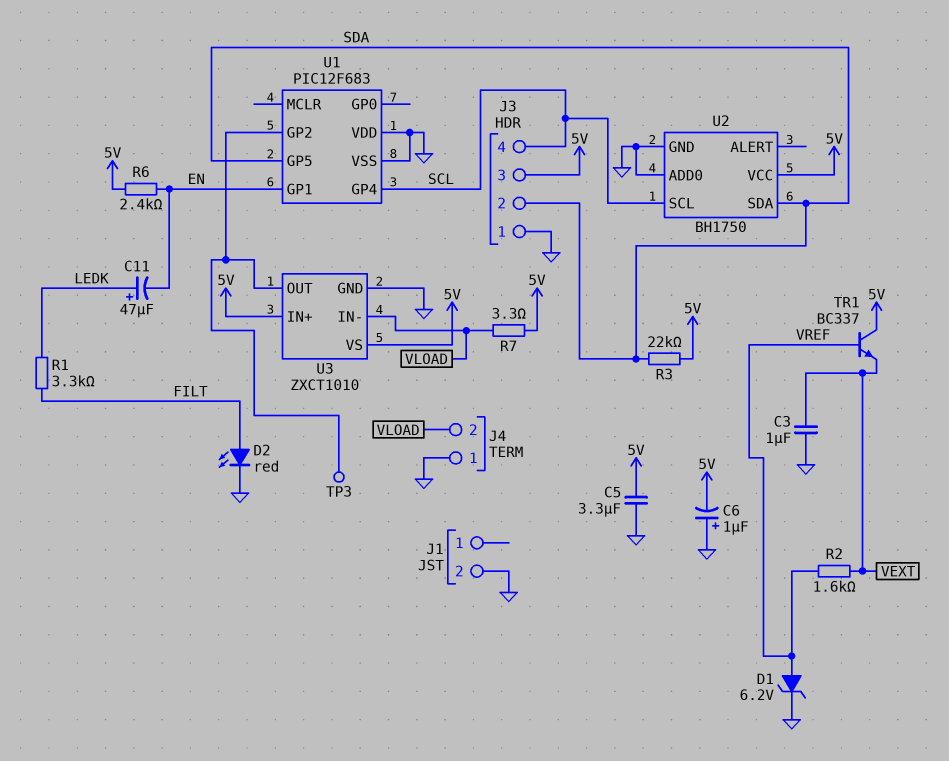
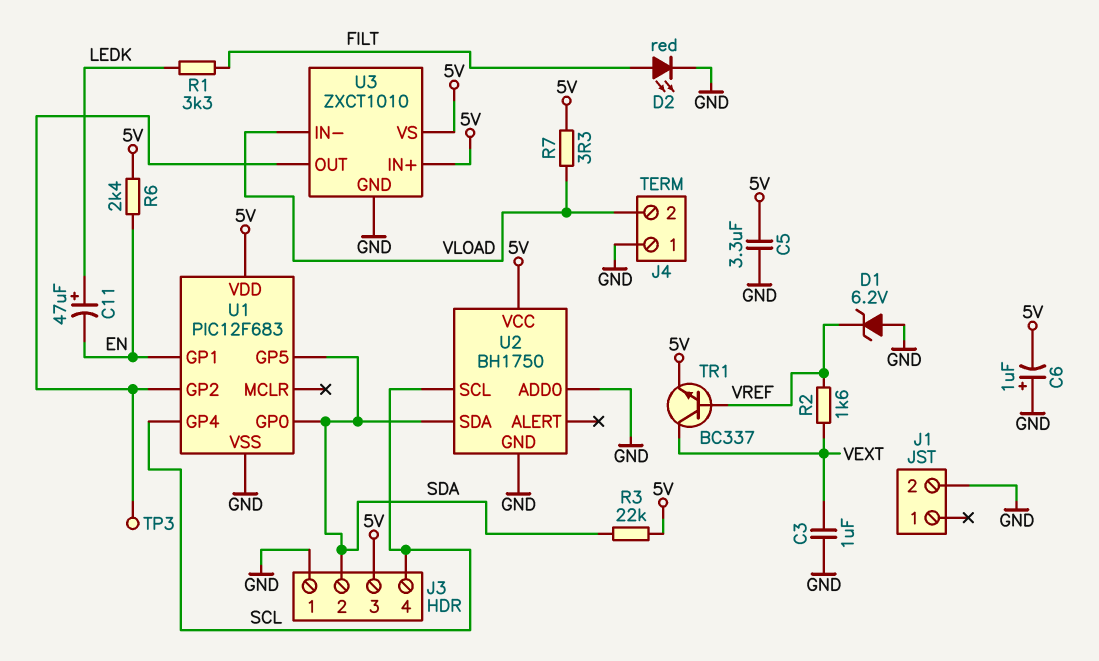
D1: zener 6.2V (A VREF, K GND) -> zener 6.2V (A GND, K VREF)
TR1: NPN BC337 (B VREF, C 5V, E VEXT) -> NPN BC337 (B VREF, C VEXT, E 5V)
U1 pin GP0: none -> SDA
U1 pin VDD: GND -> 5V

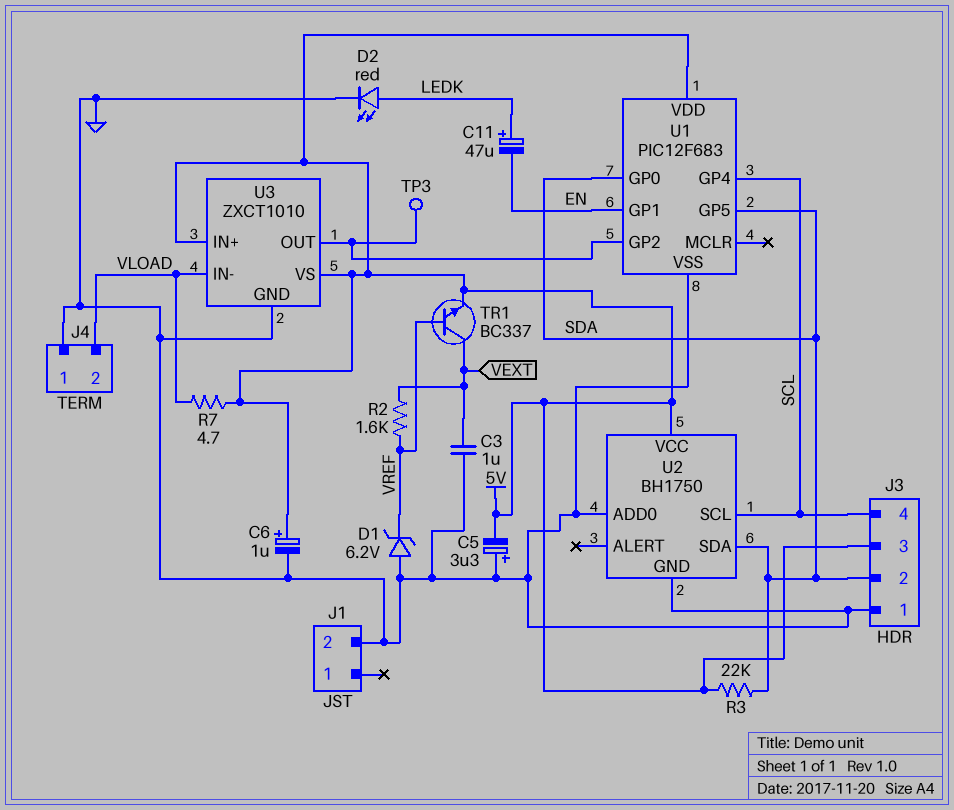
C5: 3.3uF (5V, GND) -> 3.3uF (plus GND, minus 5V)
C6: 1uF (plus GND, minus 5V) -> 1uF (plus 5V, minus GND)
D2: LED red (A FILT, K GND) -> LED red (A LEDK, K GND)
R1: 3.3k (FILT, LEDK) -> none
R6: 2.4k (5V, EN) -> none
R7: 3.3 (5V, VLOAD) -> 4.7 (5V, VLOAD)

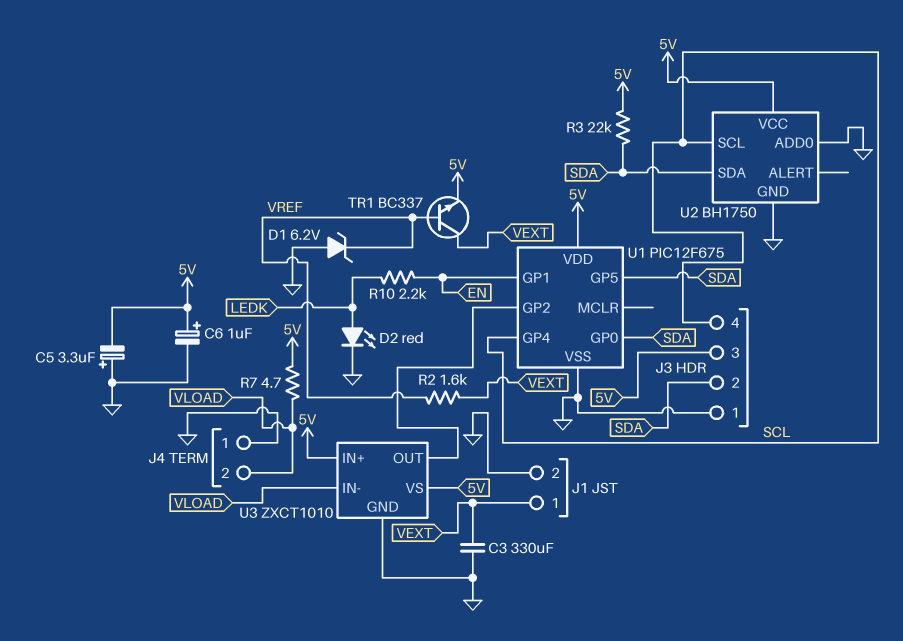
C3: 1uF (GND, VEXT) -> 330uF (GND, VEXT)
C11: 47uF (plus LEDK, minus EN) -> none
J1 pin 1: none -> VEXT
R10: none -> 2.2k (EN, LEDK)
TP3: test point (U1/GP2) -> none
U1: PIC12F683 -> PIC12F675

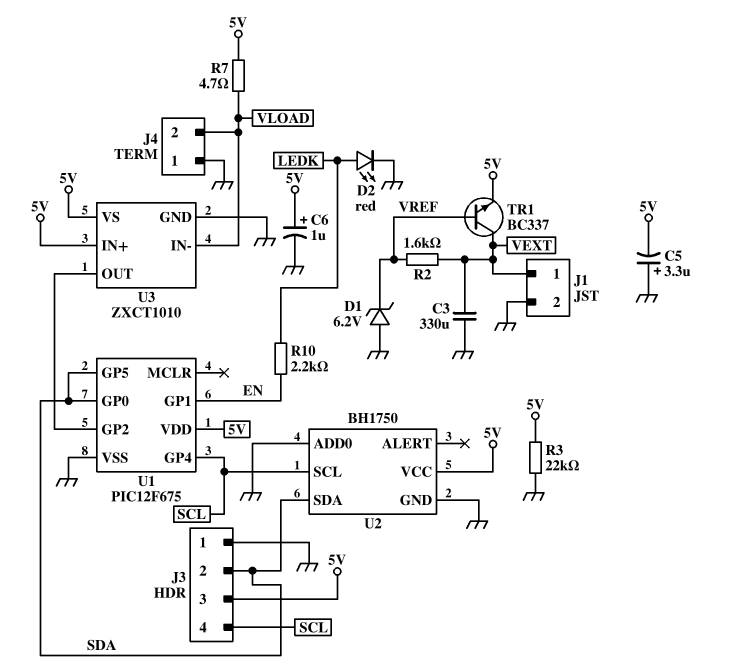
R3: 22k (5V, SDA) -> 22k (5V, GND)

